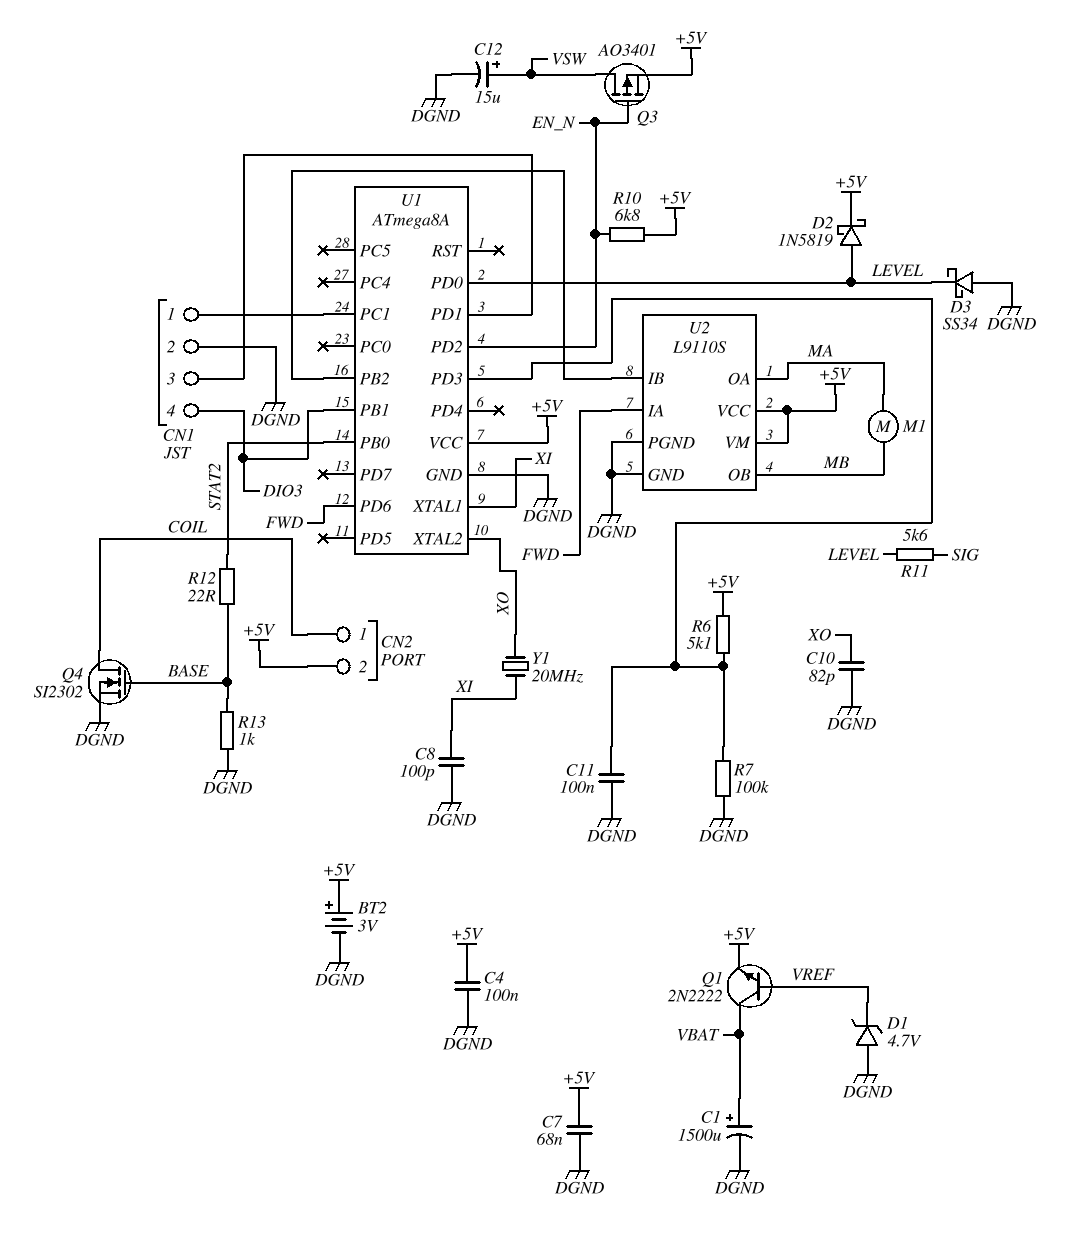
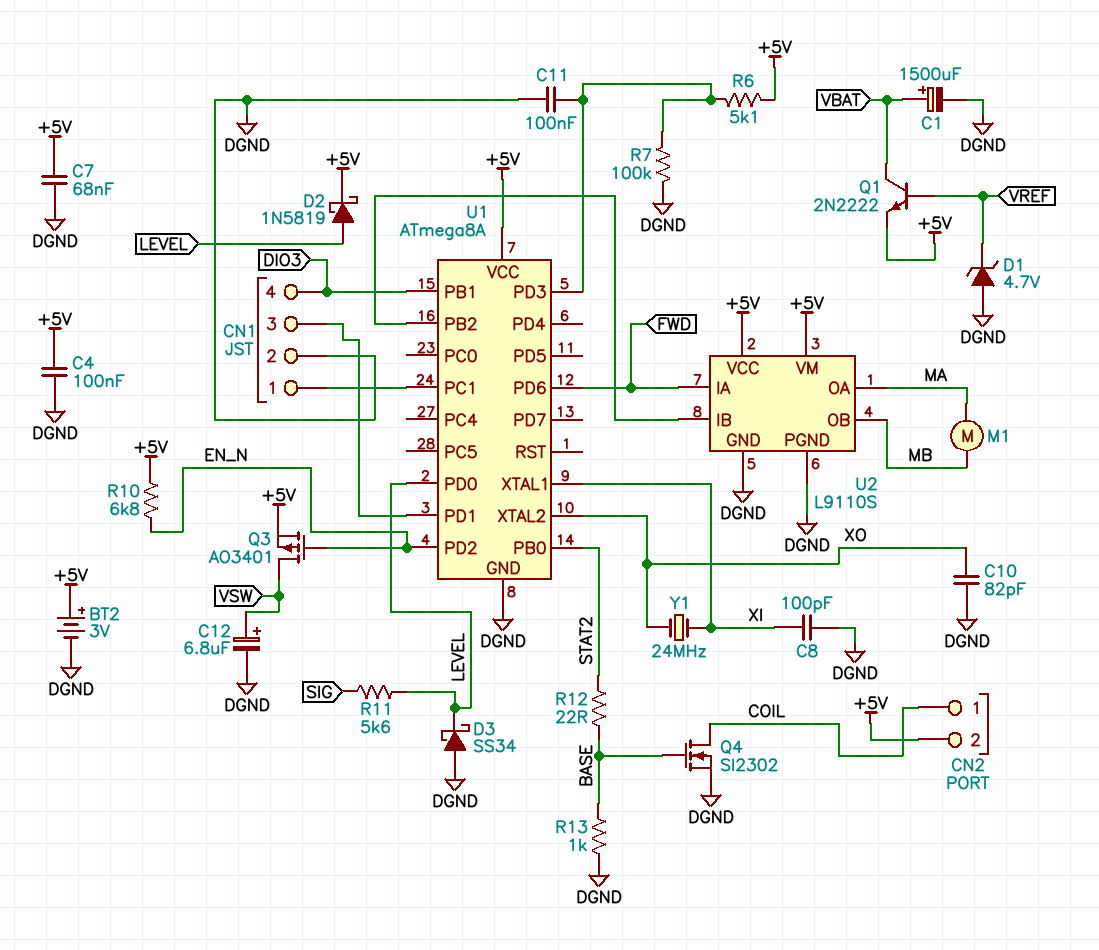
C12: 15uF (plus VSW, minus DGND) -> 6.8uF (plus VSW, minus DGND)
Y1: 20MHz (XI, XO) -> 24MHz (XI, XO)

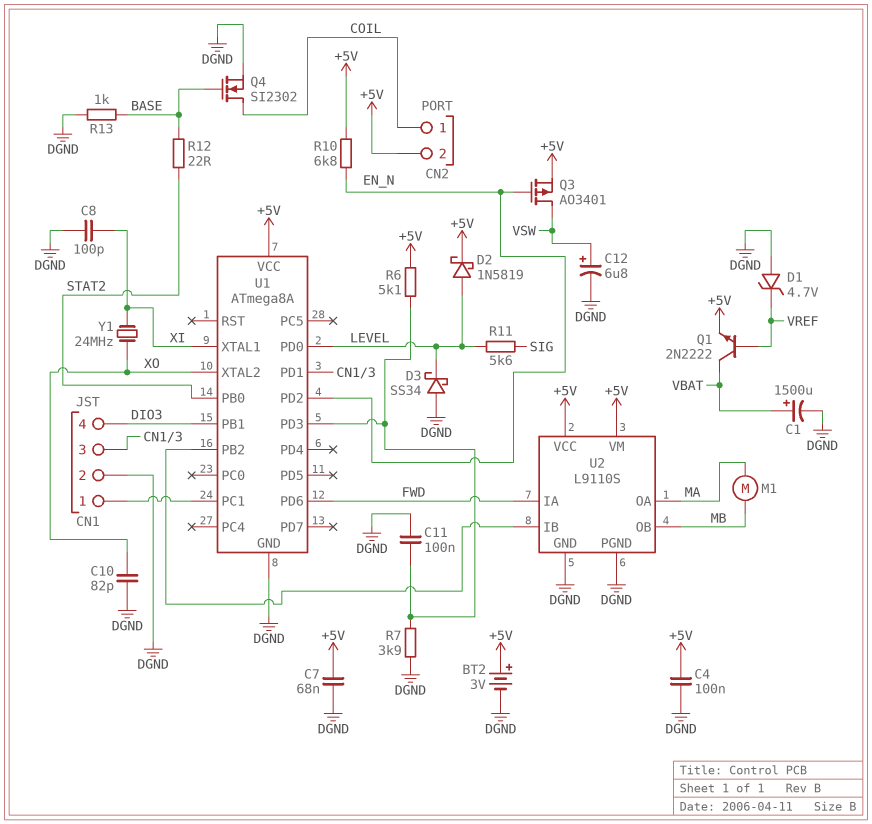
R7: 100k (DGND, U1/PD3) -> 3.9k (DGND, U1/PD3)

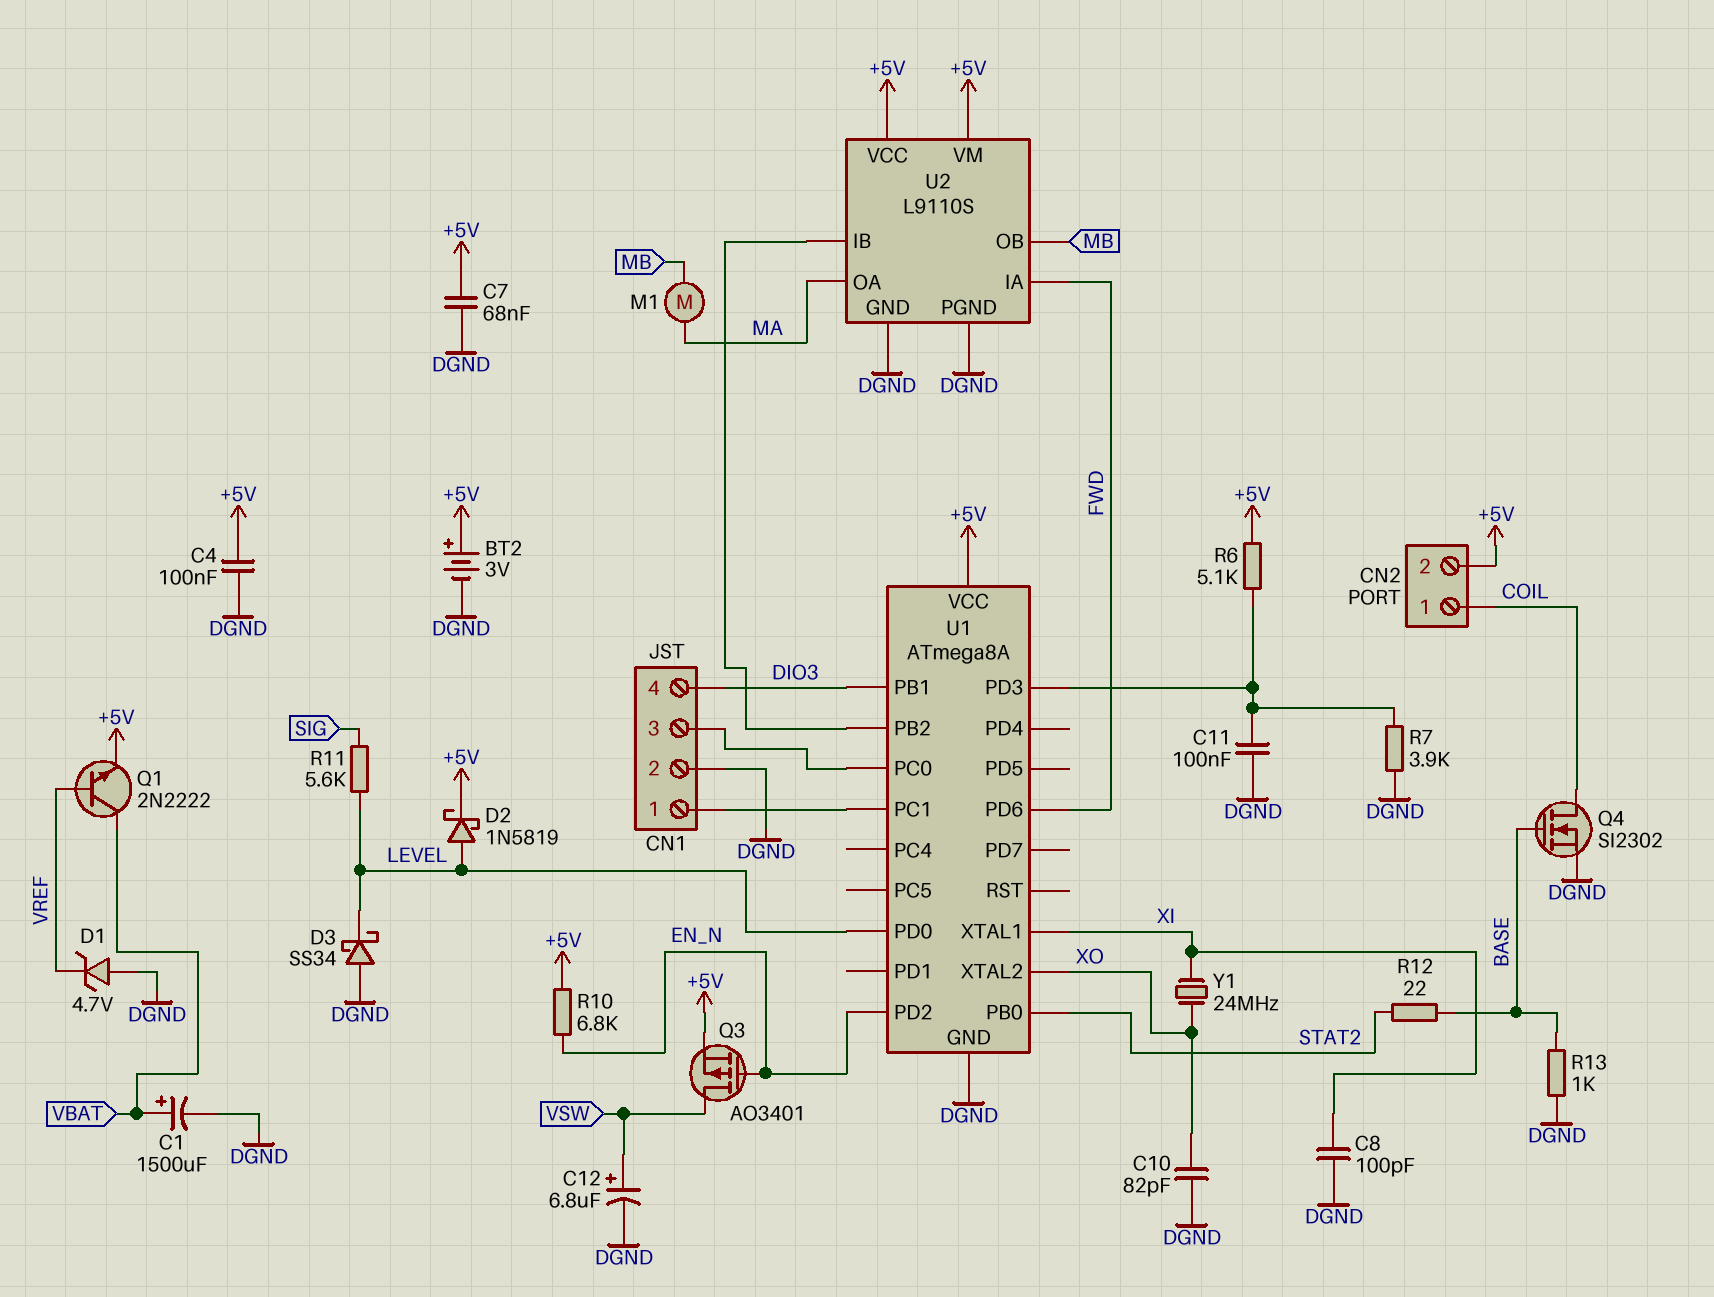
U1 pin PC0: none -> CN1/3
U1 pin PD1: CN1/3 -> none

